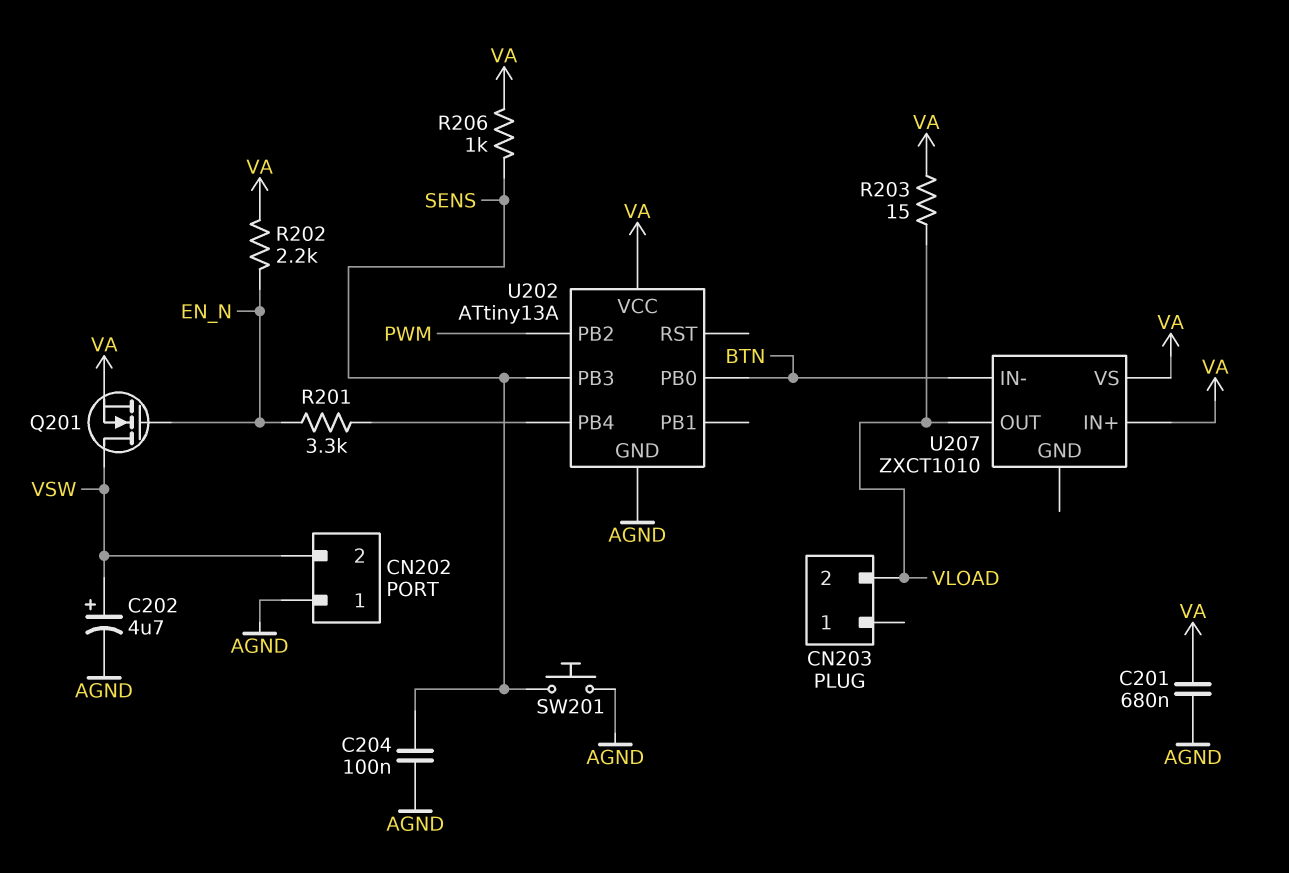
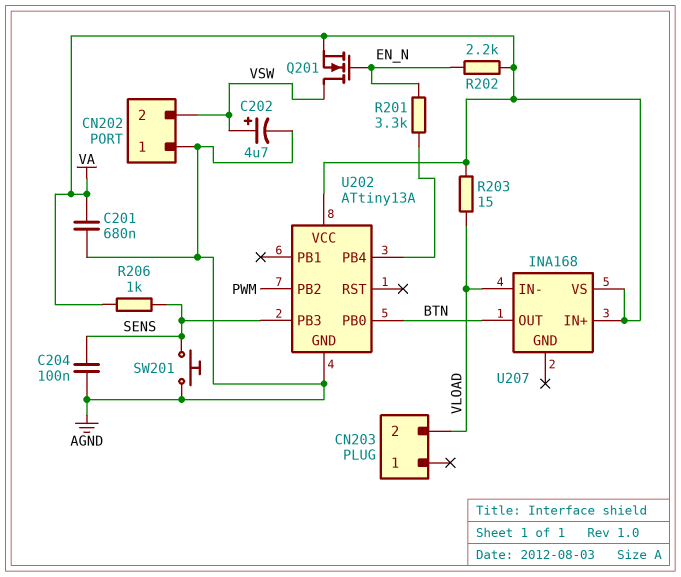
U207: ZXCT1010 -> INA168
U207 pin IN-: BTN -> VLOAD
U207 pin OUT: VLOAD -> BTN

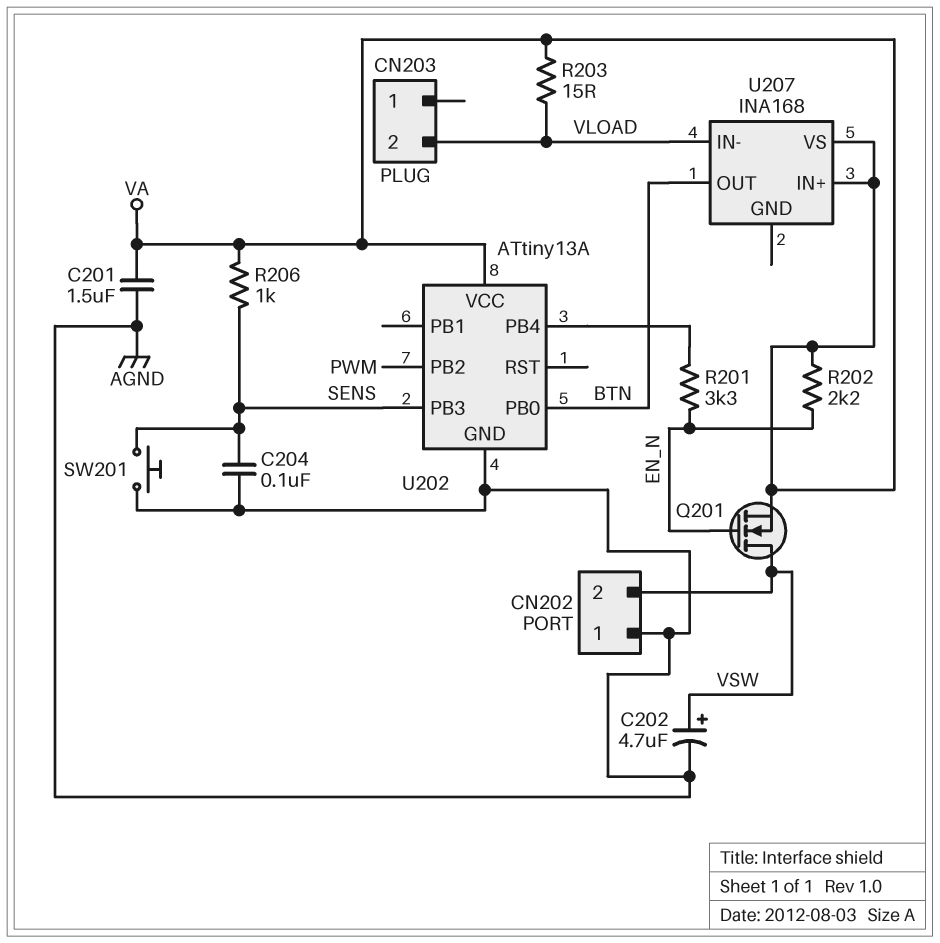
C201: 680nF (AGND, VA) -> 1.5uF (AGND, VA)

